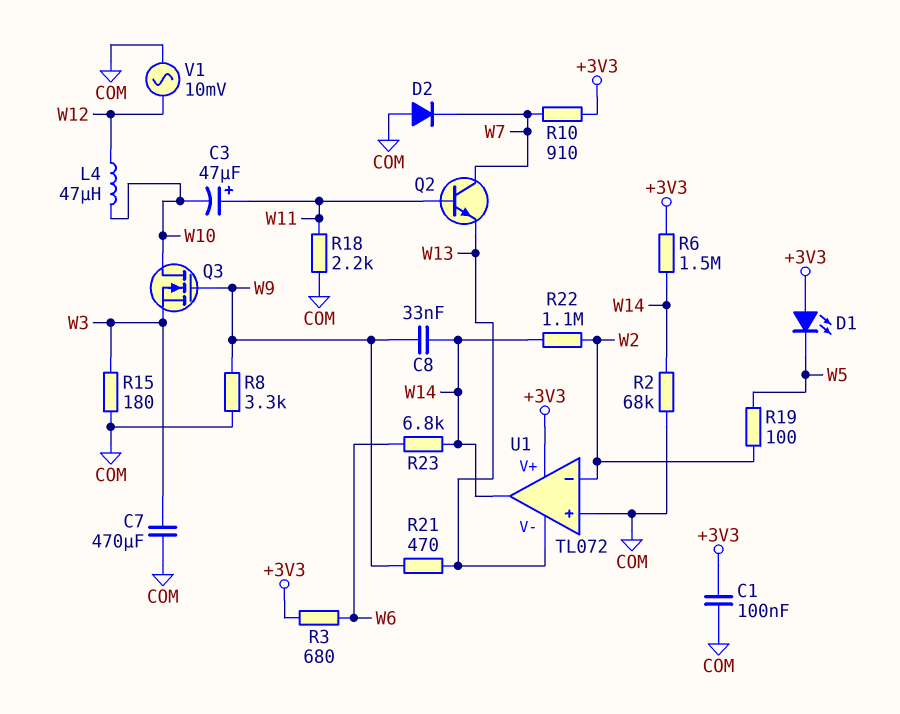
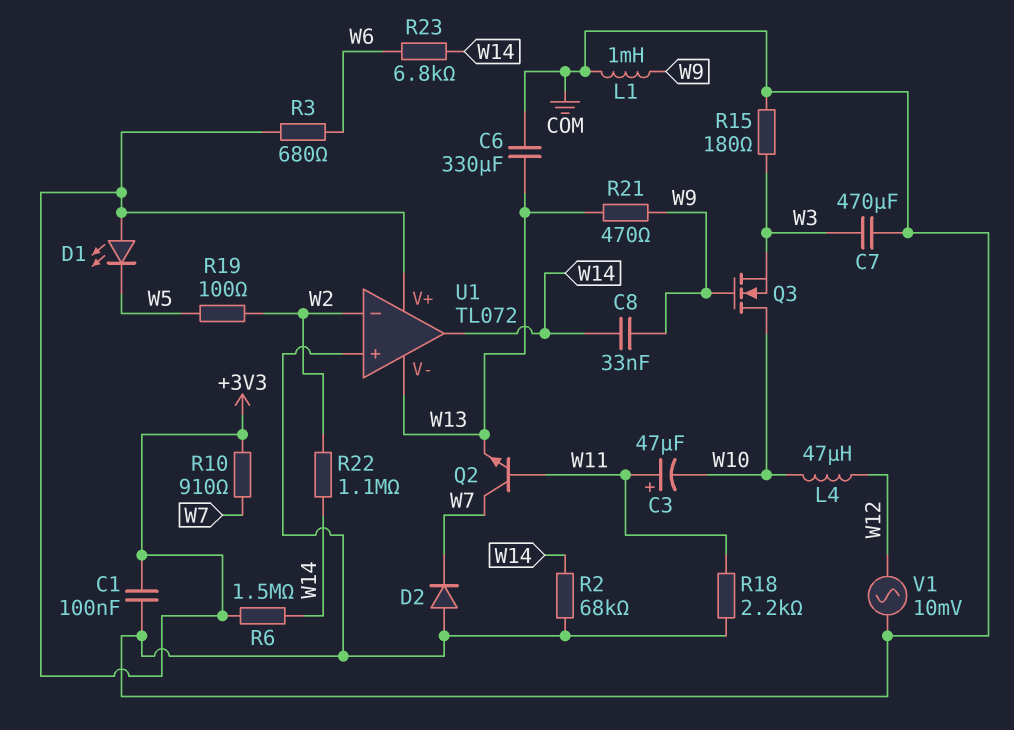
C6: none -> 330uF (COM, W13)
L1: none -> 1mH (COM, W9)
R8: 3.3k (COM, W9) -> none

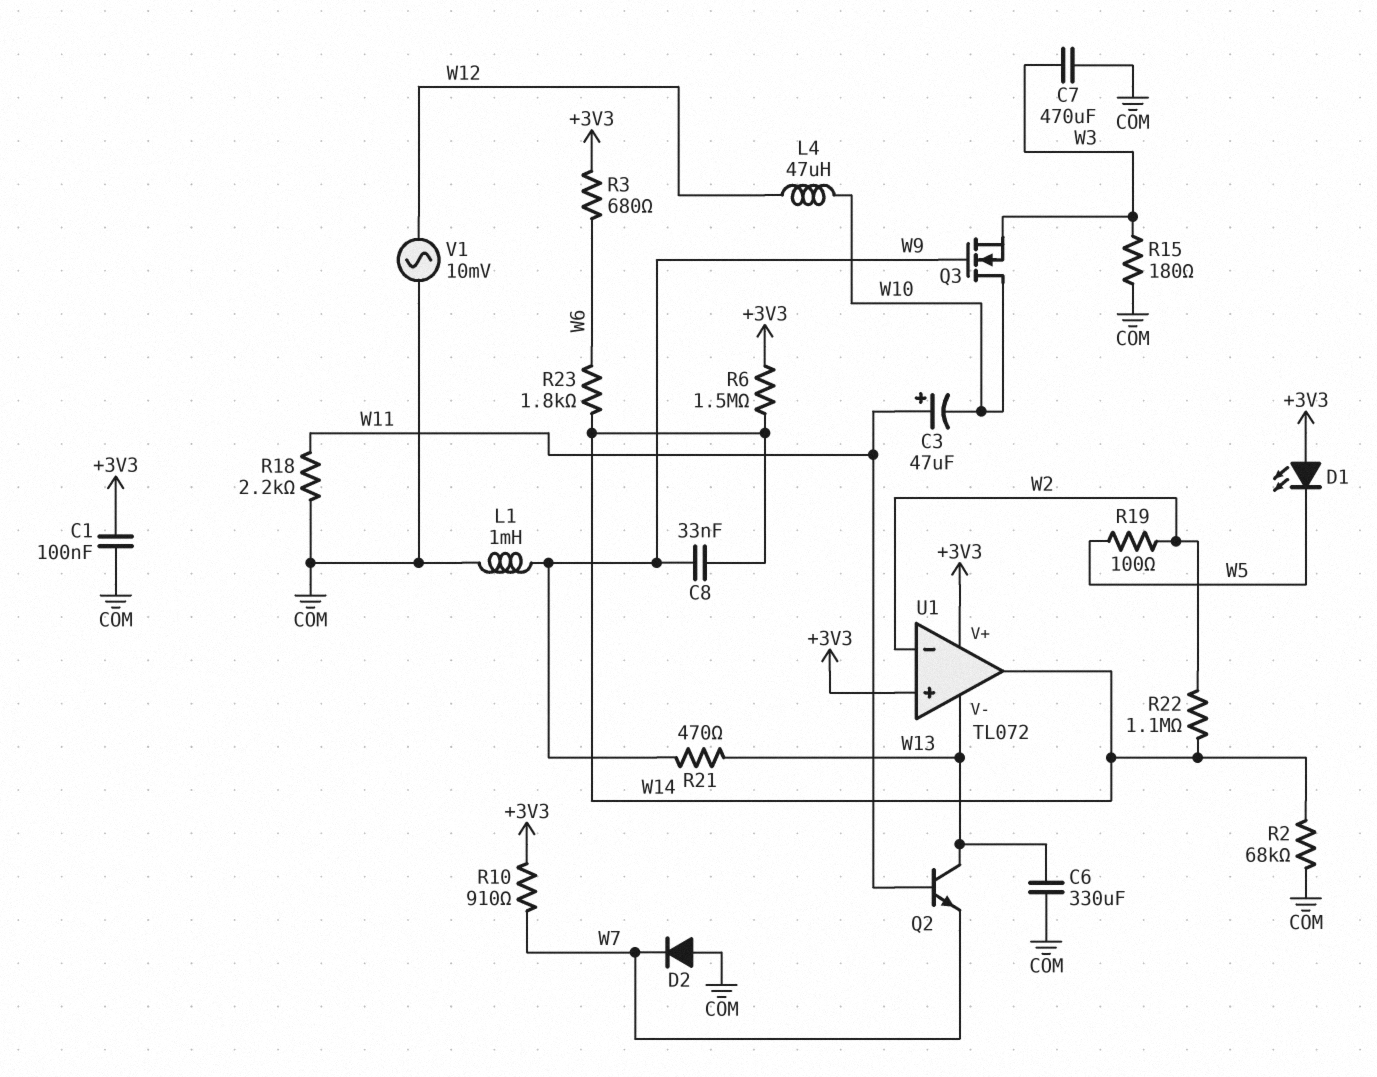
Q2: NPN (B W11, C W7, E W13) -> NPN (B W11, C W13, E W7)
R23: 6.8k (W6, W14) -> 1.8k (W6, W14)
U1 pin in+: COM -> +3V3

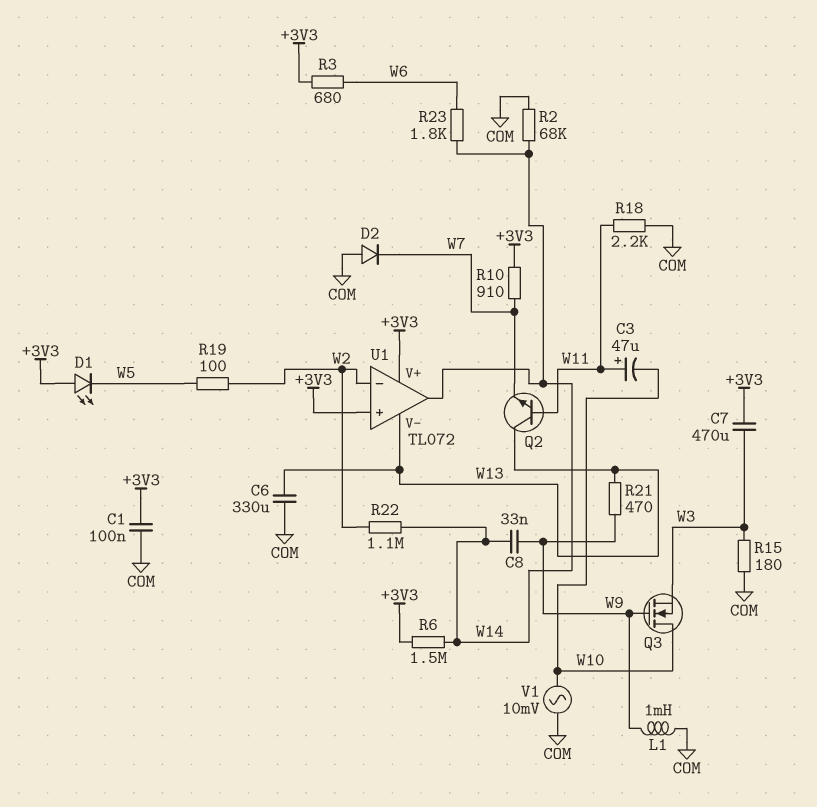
C7: 470uF (COM, W3) -> 470uF (+3V3, W3)
L4: 47uH (W10, W12) -> none
V1: AC 10mV (COM, W12) -> AC 10mV (COM, W10)

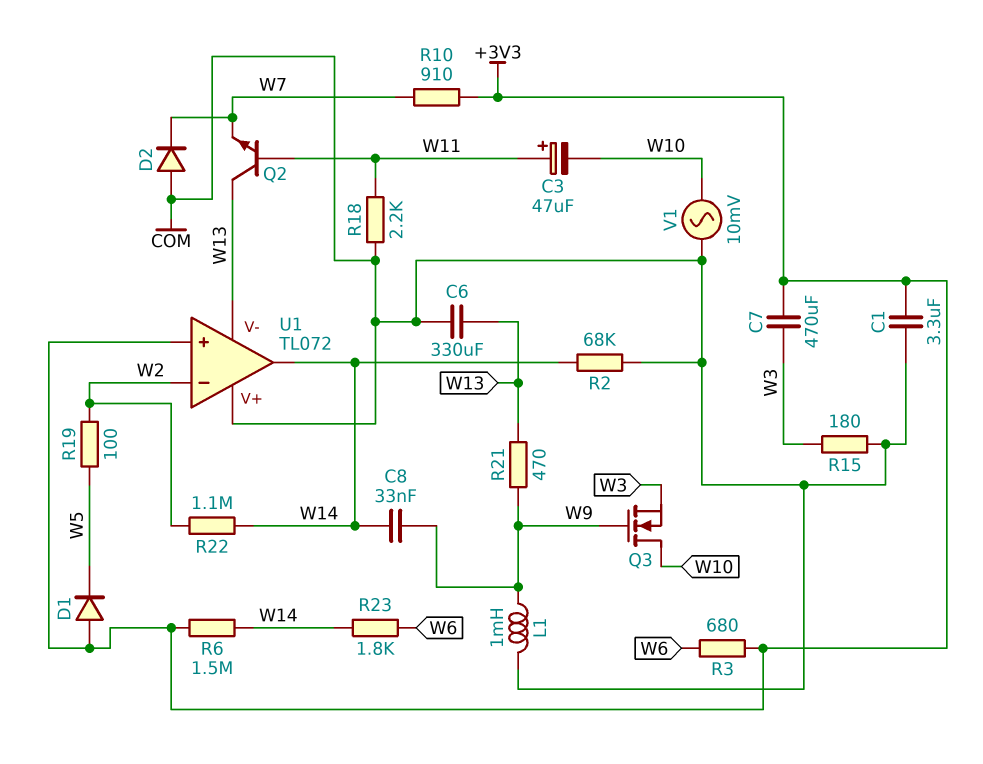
C1: 100nF (+3V3, COM) -> 3.3uF (+3V3, COM)
D1: LED (A +3V3, K W5) -> diode (A +3V3, K W5)
U1 pin V+: +3V3 -> COM

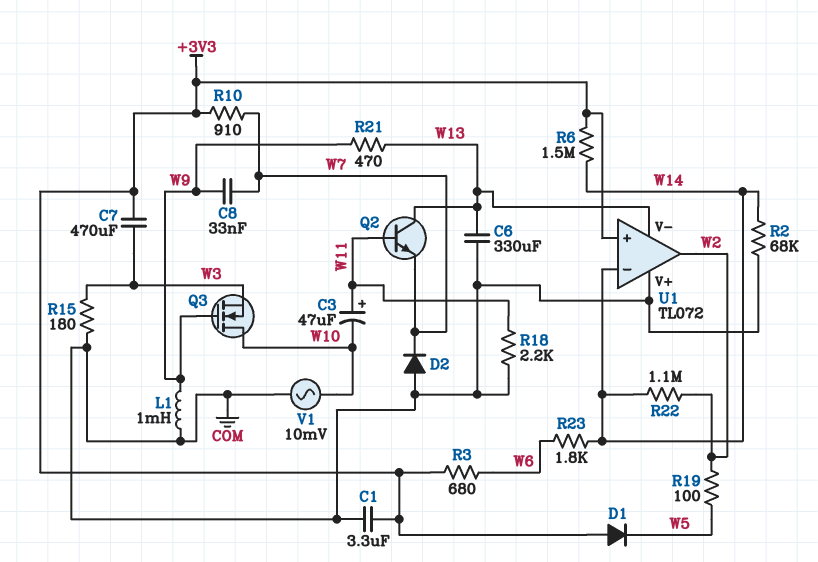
C8: 33nF (W9, W14) -> 33nF (W7, W9)
U1 pin in-: W2 -> W14
U1 pin out: W14 -> W2

